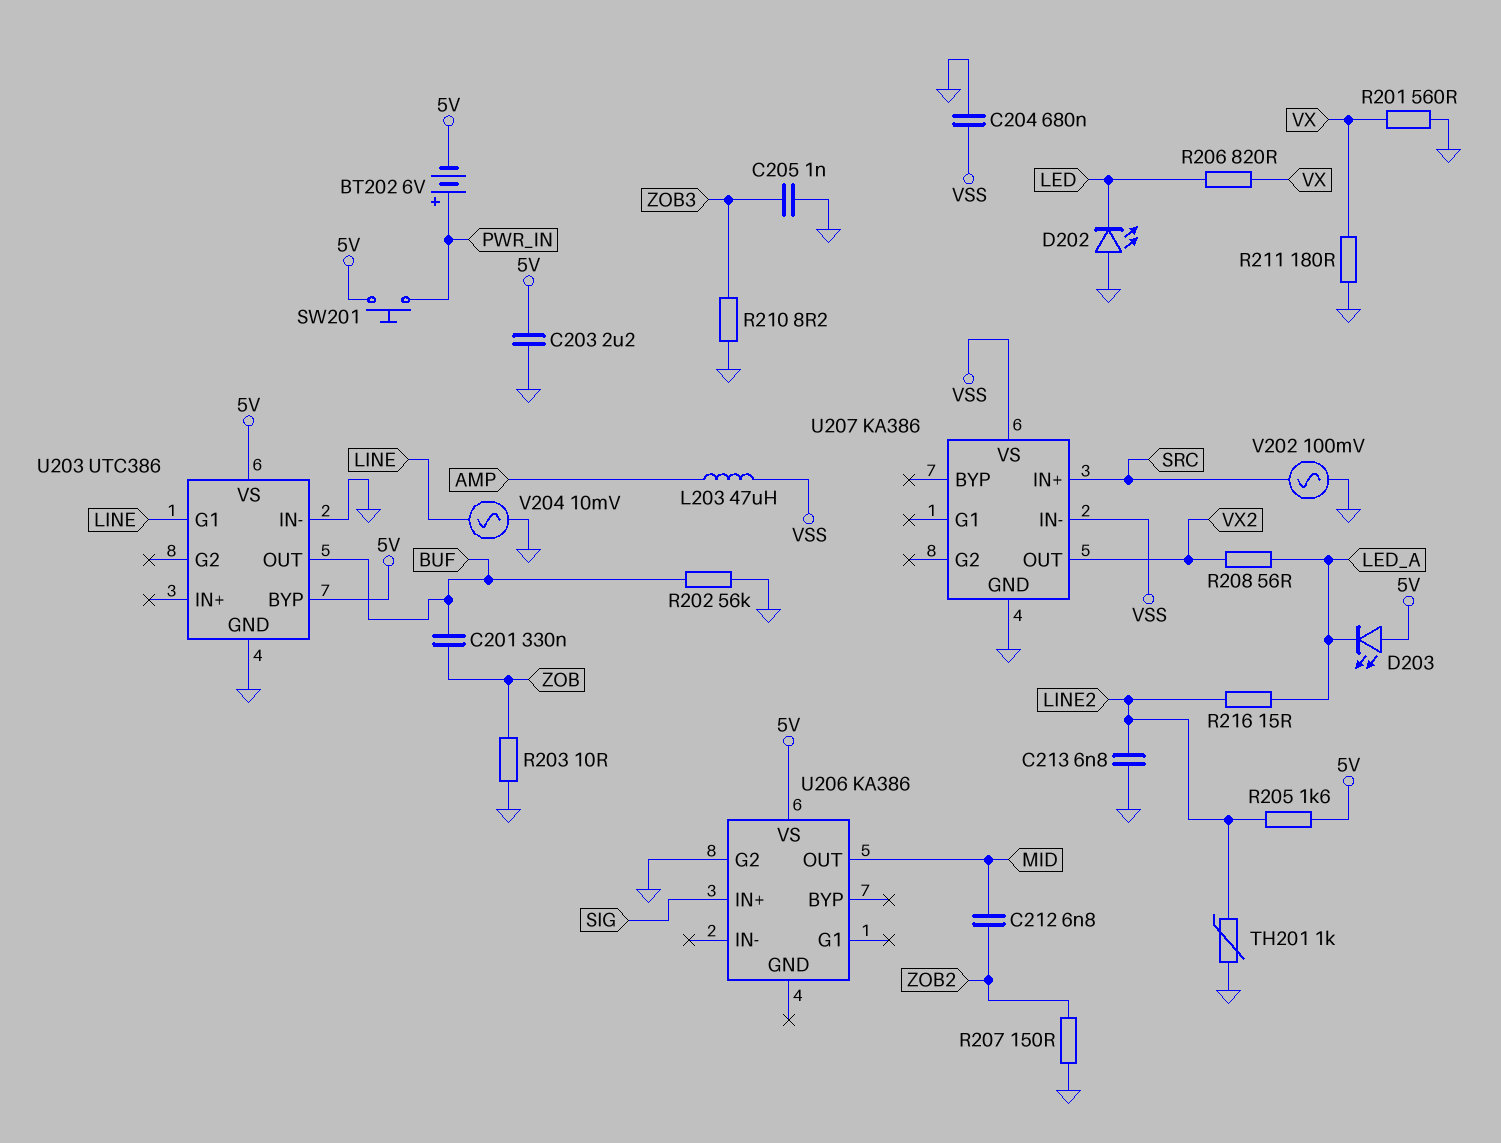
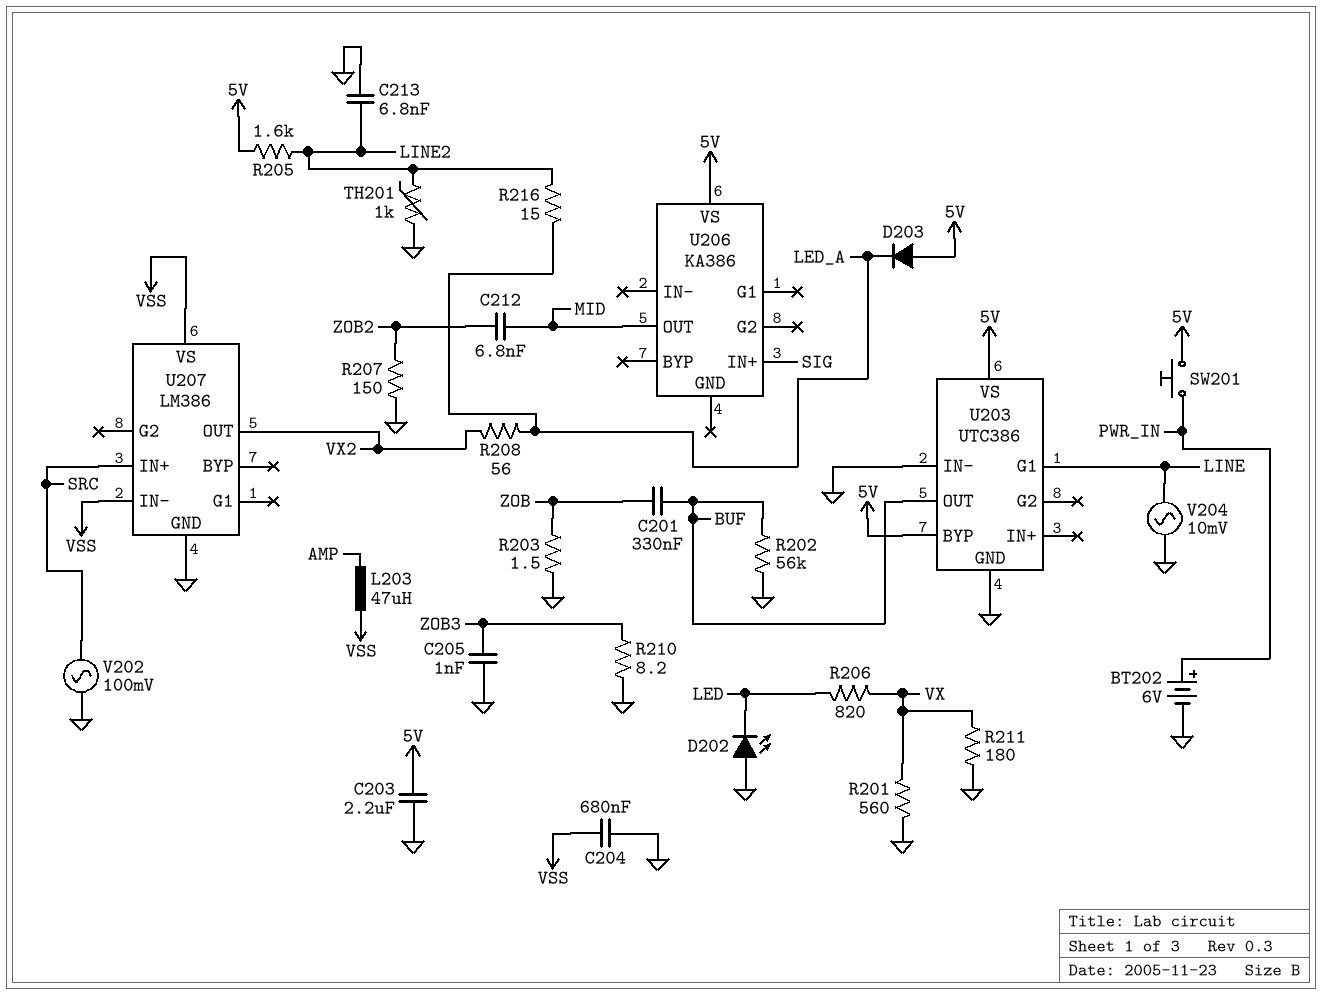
BT202: 6V (plus PWR_IN, minus 5V) -> 6V (plus PWR_IN, minus GND)
D203: LED (A 5V, K LED_A) -> diode (A 5V, K LED_A)
R203: 10 (GND, ZOB) -> 1.5 (GND, ZOB)
U206 pin G2: GND -> none
U207: KA386 -> LM386

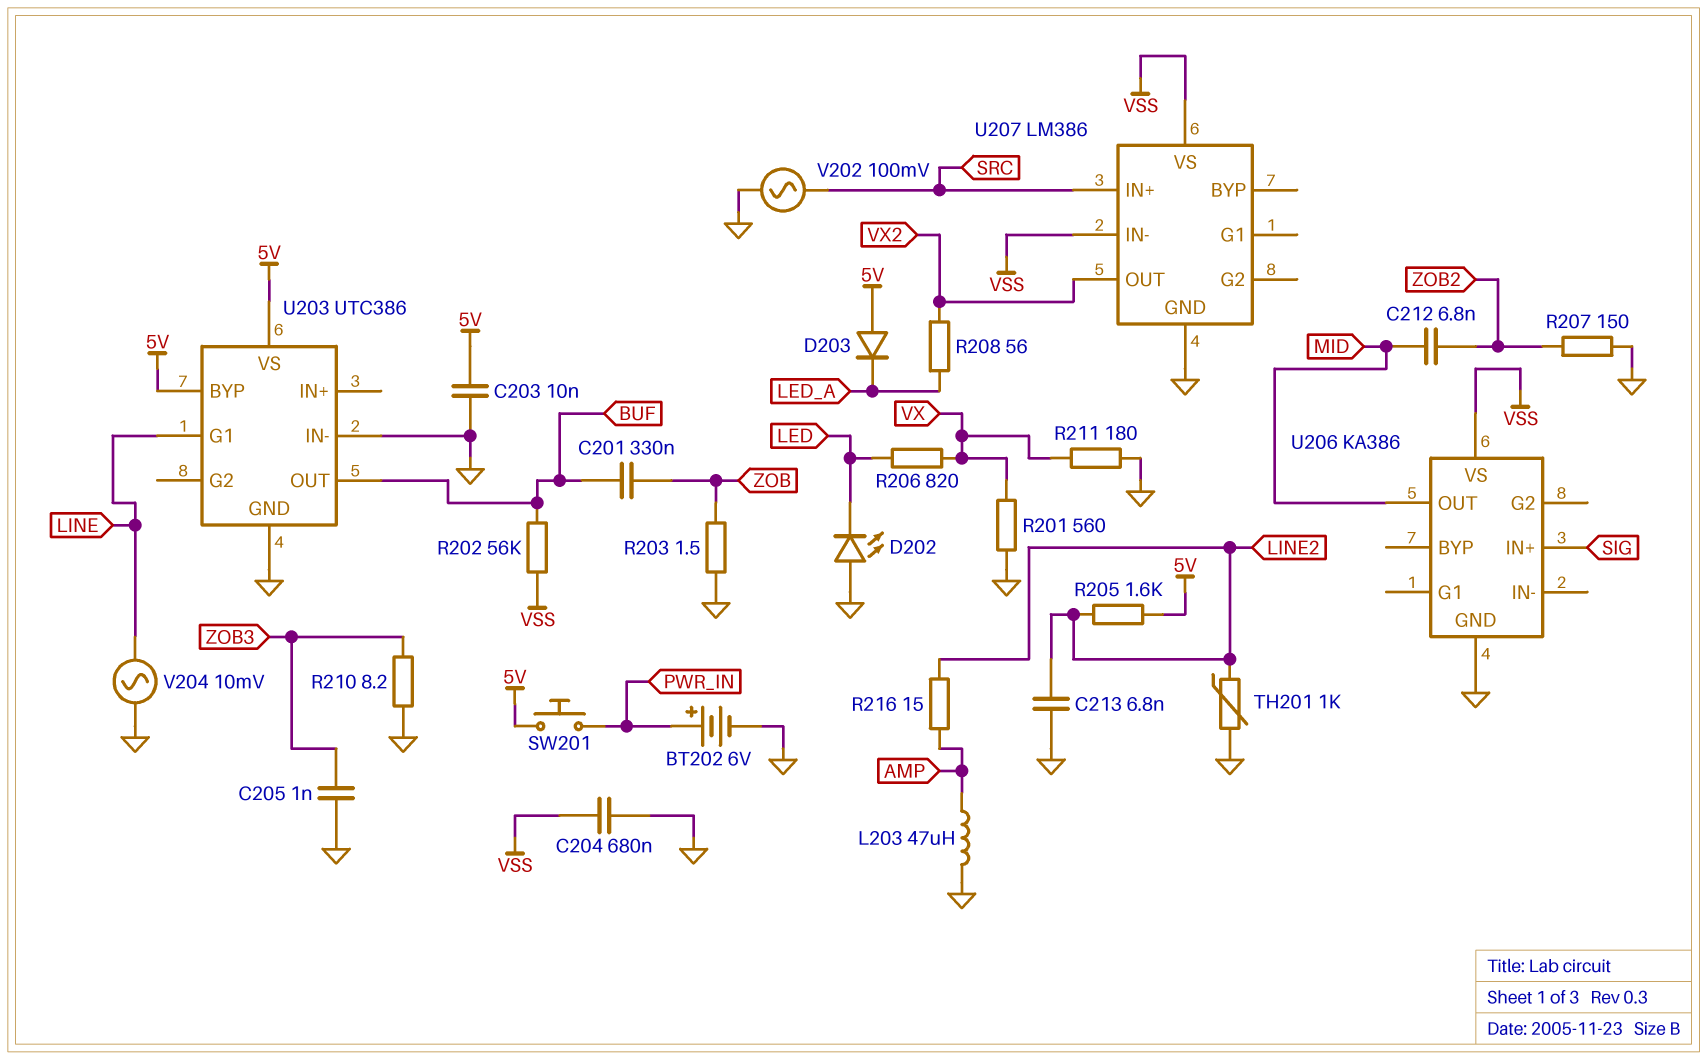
C203: 2.2uF (5V, GND) -> 10nF (5V, GND)
L203: 47uH (AMP, VSS) -> 47uH (AMP, GND)
R202: 56k (BUF, GND) -> 56k (BUF, VSS)
R216: 15 (LED_A, LINE2) -> 15 (AMP, LINE2)
U206 pin GND: none -> GND
U206 pin VS: 5V -> VSS

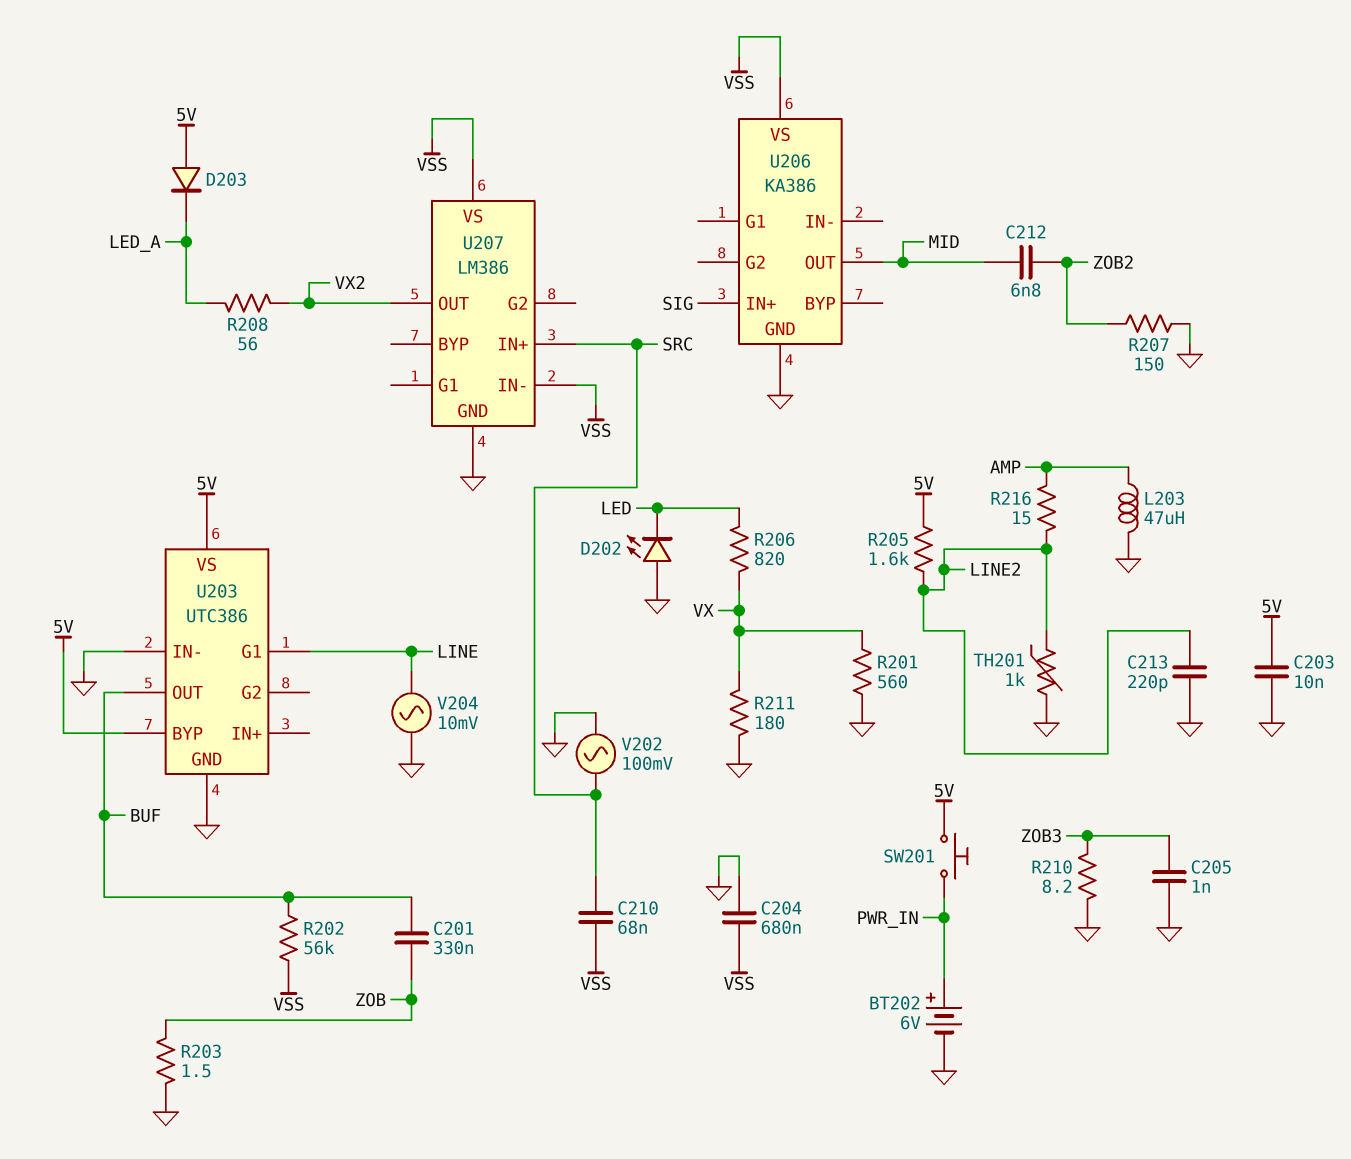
C210: none -> 68nF (SRC, VSS)
C213: 6.8nF (GND, LINE2) -> 220pF (GND, LINE2)

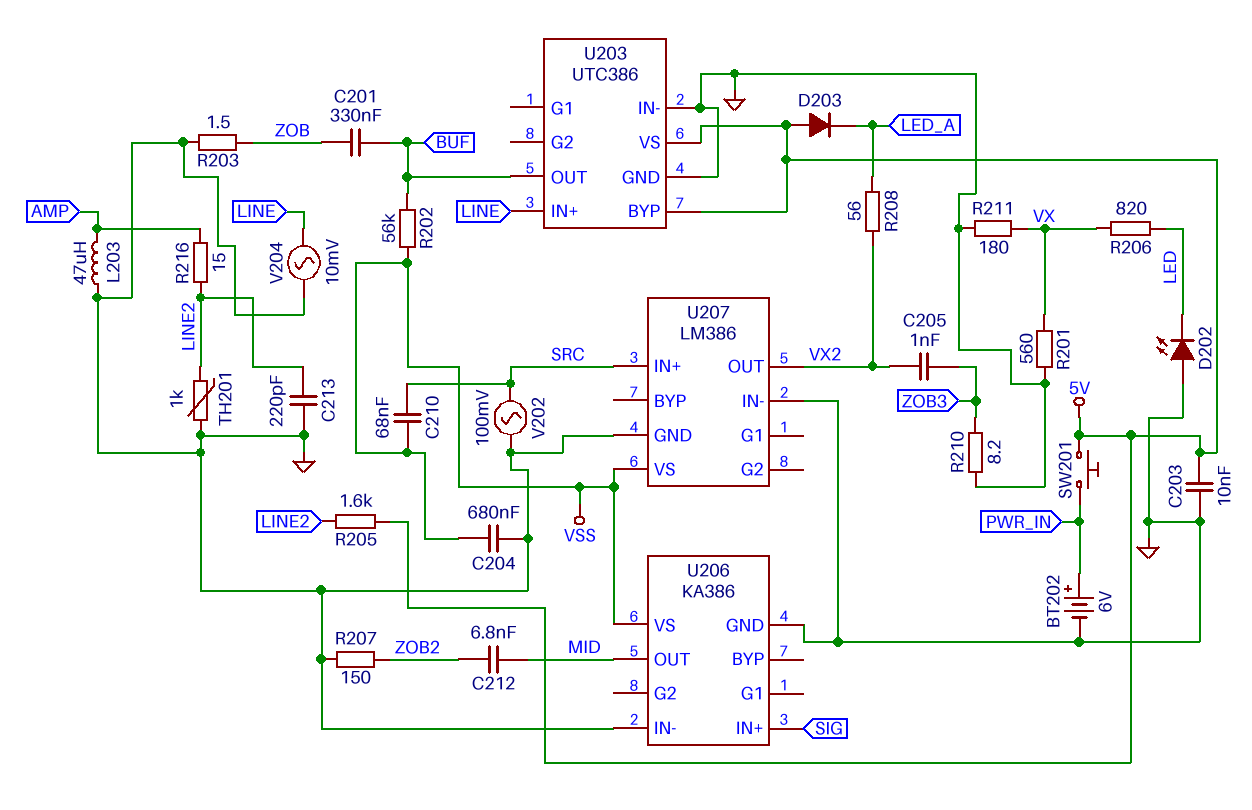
C205: 1nF (GND, ZOB3) -> 1nF (VX2, ZOB3)
U203 pin G1: LINE -> none
U203 pin IN+: none -> LINE
U206 pin IN-: none -> GND
U207 pin IN-: VSS -> GND

